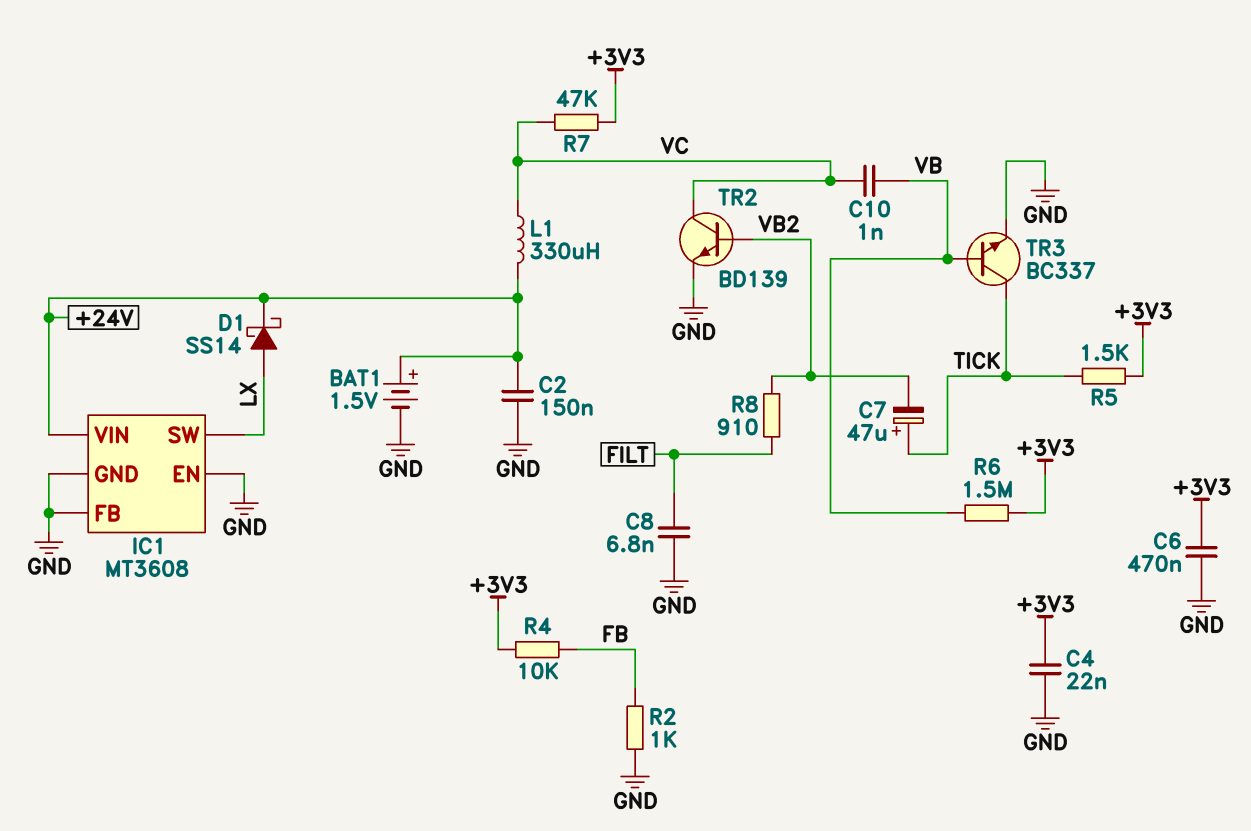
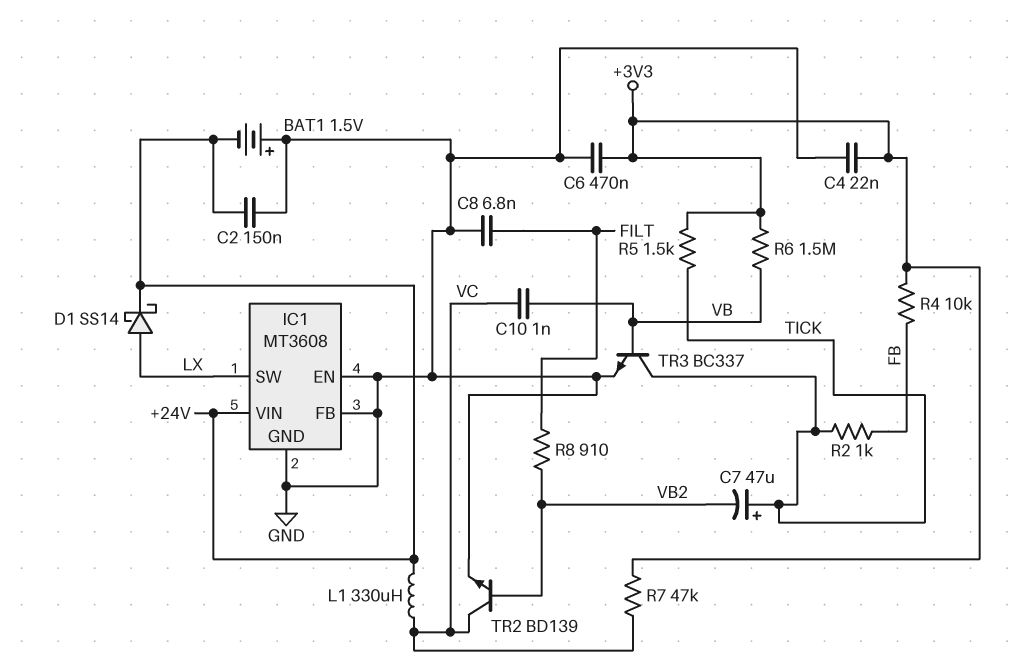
BAT1: 1.5V (plus +24V, minus GND) -> 1.5V (plus GND, minus +24V)
R2: 1k (FB, GND) -> 1k (FB, TICK)

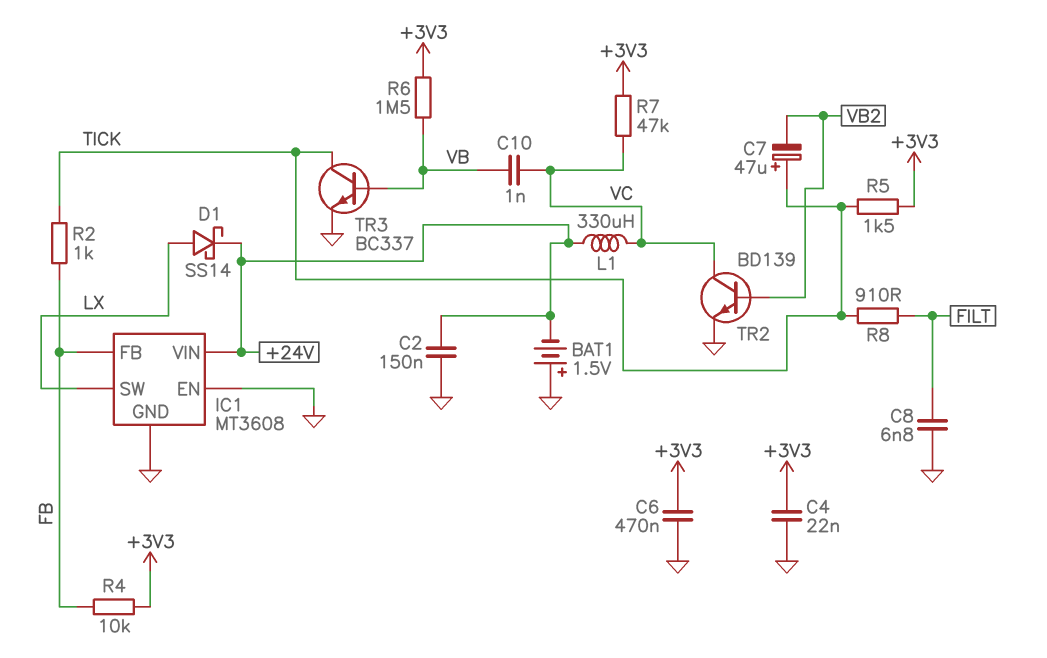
IC1 pin FB: GND -> FB
R8: 910 (FILT, VB2) -> 910 (FILT, TICK)

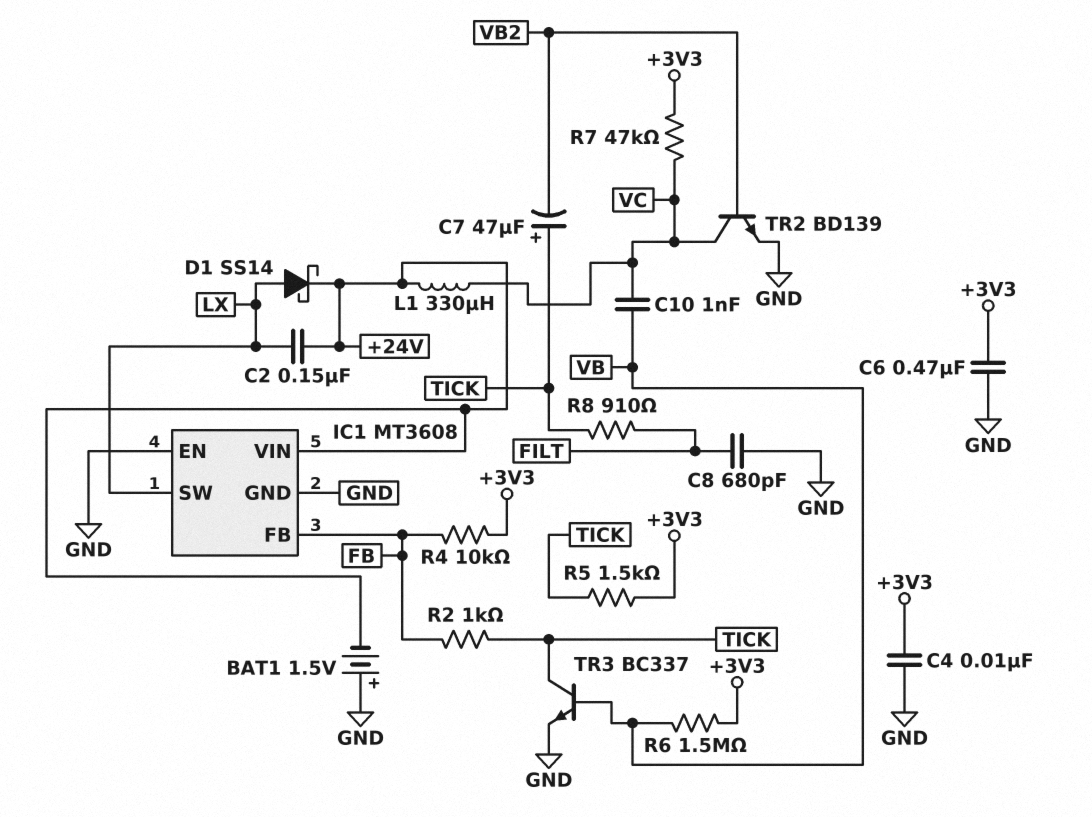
C2: 150nF (+24V, GND) -> 150nF (+24V, LX)
C4: 22nF (+3V3, GND) -> 10nF (+3V3, GND)
C8: 6.8nF (FILT, GND) -> 680pF (FILT, GND)

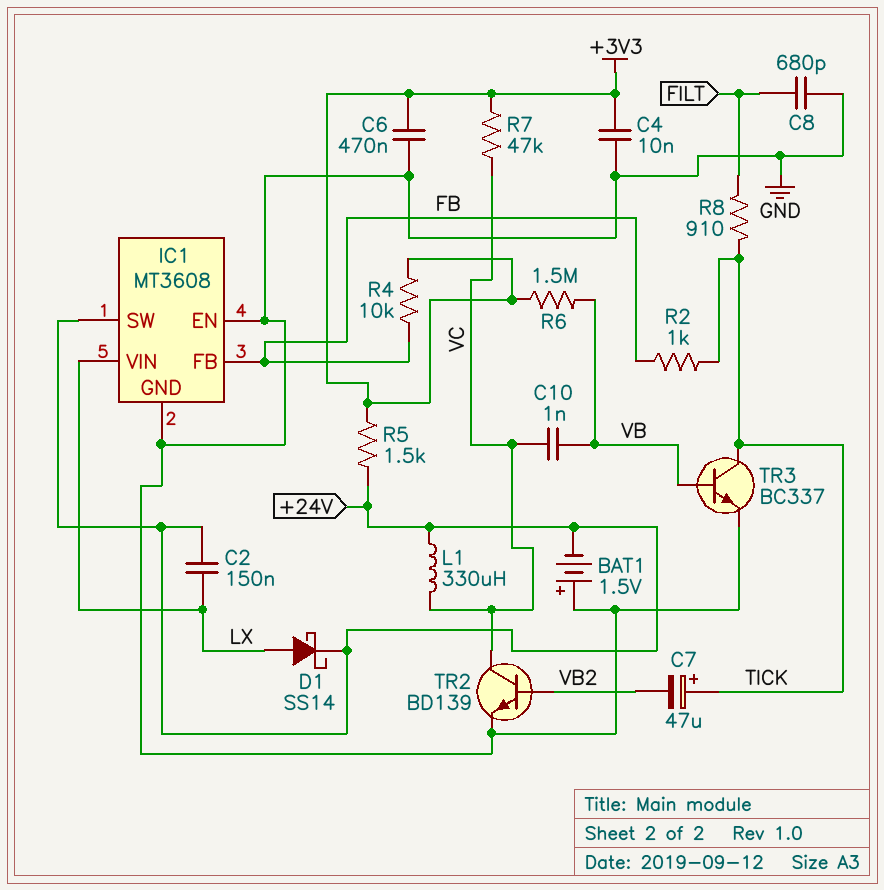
IC1 pin SW: LX -> +24V
IC1 pin VIN: +24V -> LX
R5: 1.5k (+3V3, TICK) -> 1.5k (+3V3, +24V)

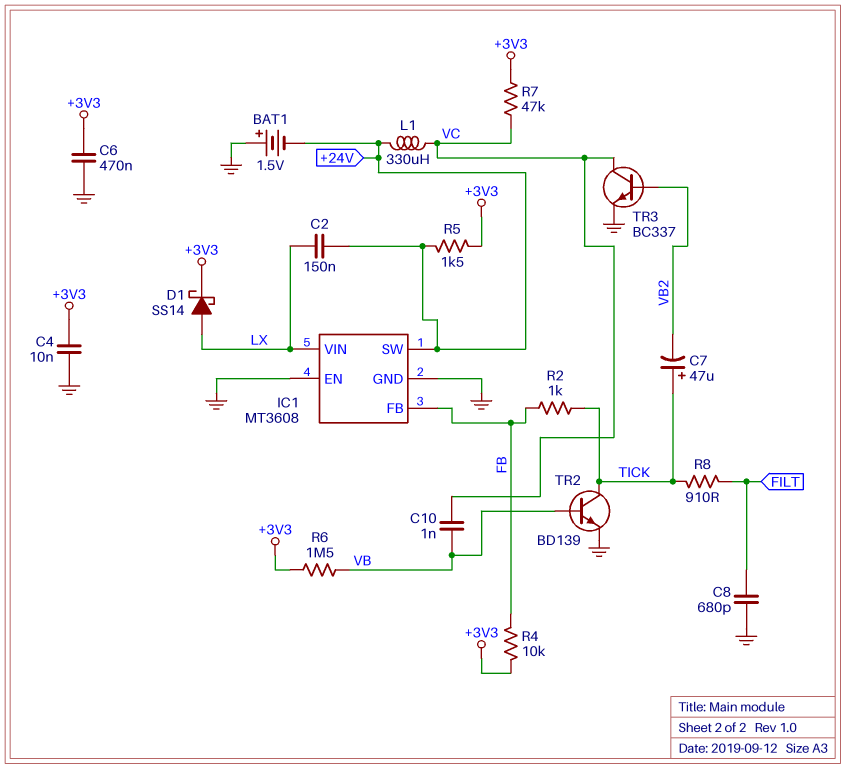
D1: schottky SS14 (A LX, K +24V) -> schottky SS14 (A LX, K +3V3)
TR2: NPN BD139 (B VB2, C VC, E GND) -> NPN BD139 (B VB, C TICK, E GND)
TR3: NPN BC337 (B VB, C TICK, E GND) -> NPN BC337 (B VB2, C VC, E GND)

